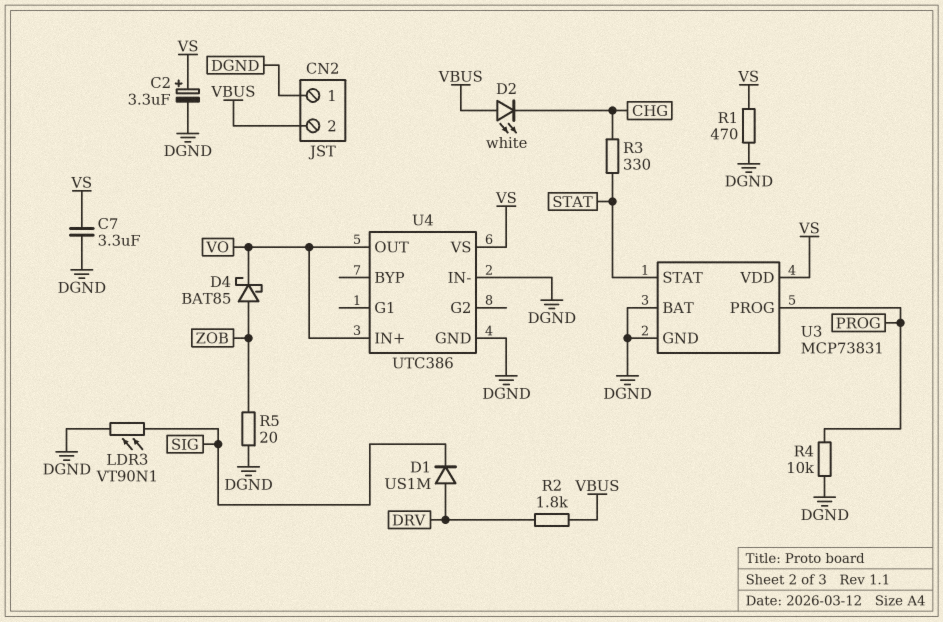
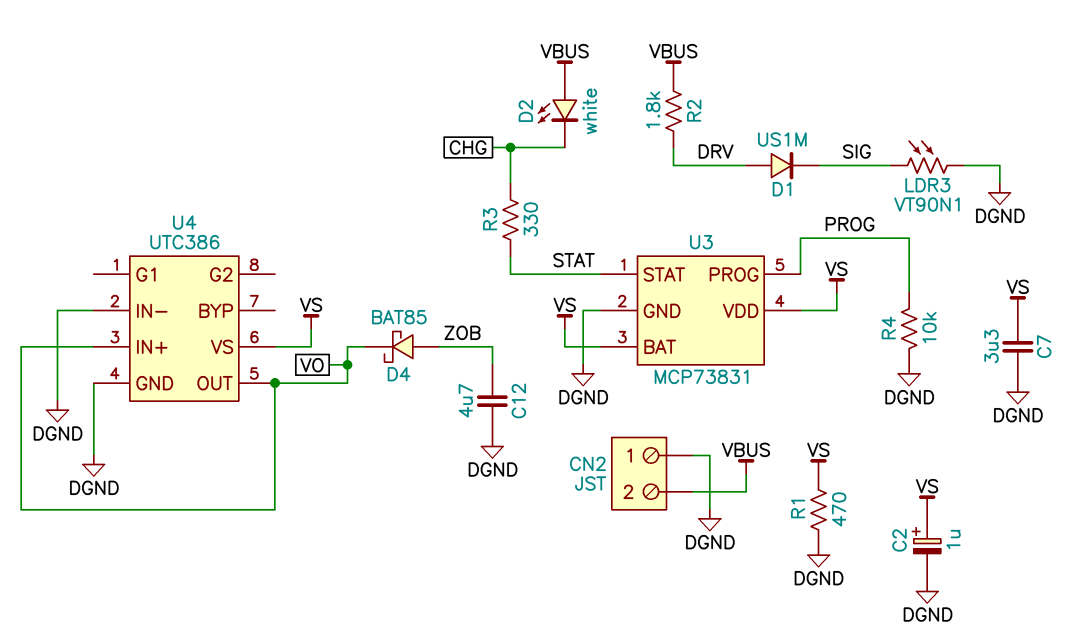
C2: 3.3uF (plus VS, minus DGND) -> 1uF (plus VS, minus DGND)
C12: none -> 4.7uF (DGND, ZOB)
R5: 20 (DGND, ZOB) -> none
U3 pin BAT: DGND -> VS

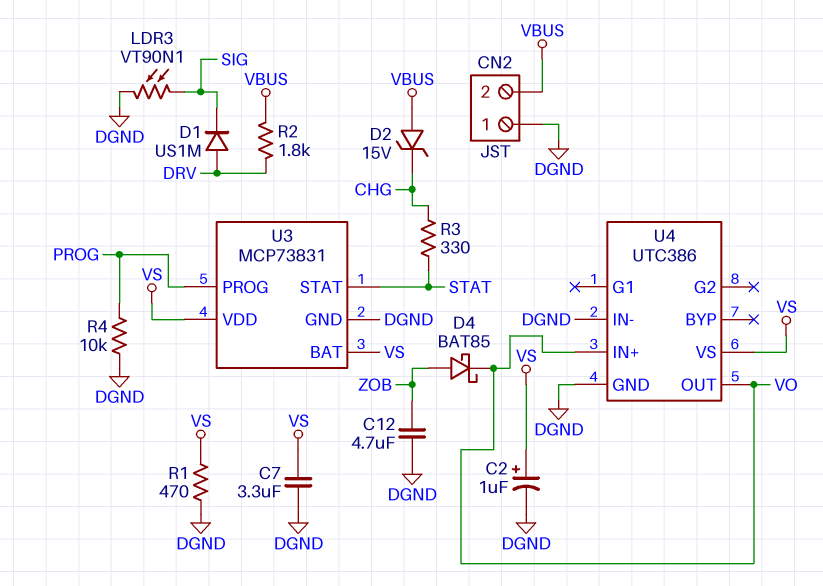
D2: LED white (A VBUS, K CHG) -> zener 15V (A VBUS, K CHG)

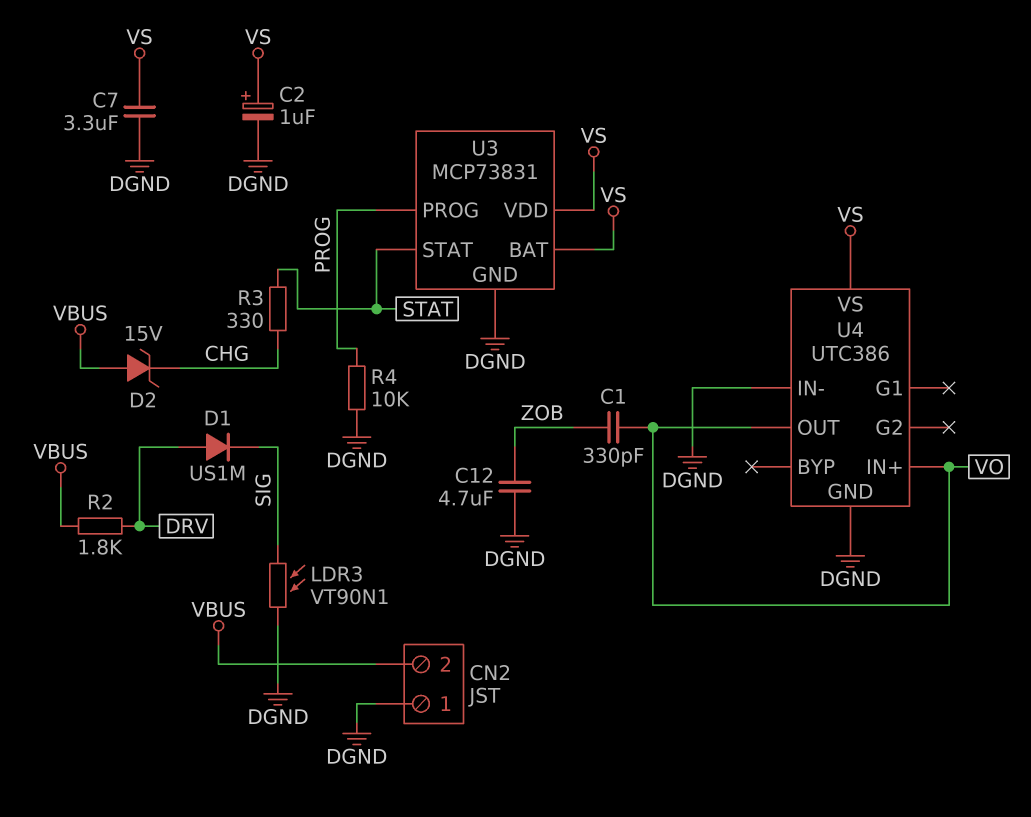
C1: none -> 330pF (VO, ZOB)
D4: schottky BAT85 (A ZOB, K VO) -> none
R1: 470 (DGND, VS) -> none

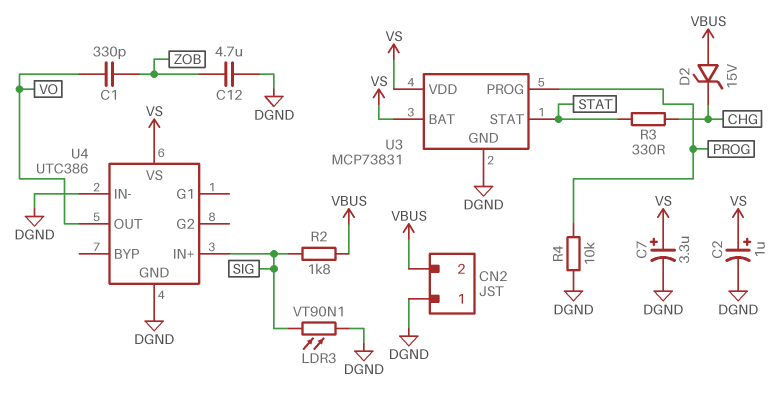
C7: 3.3uF (DGND, VS) -> 3.3uF (plus VS, minus DGND)
D1: diode US1M (A DRV, K SIG) -> none
R2: 1.8k (DRV, VBUS) -> 1.8k (SIG, VBUS)
U4 pin IN+: VO -> SIG

